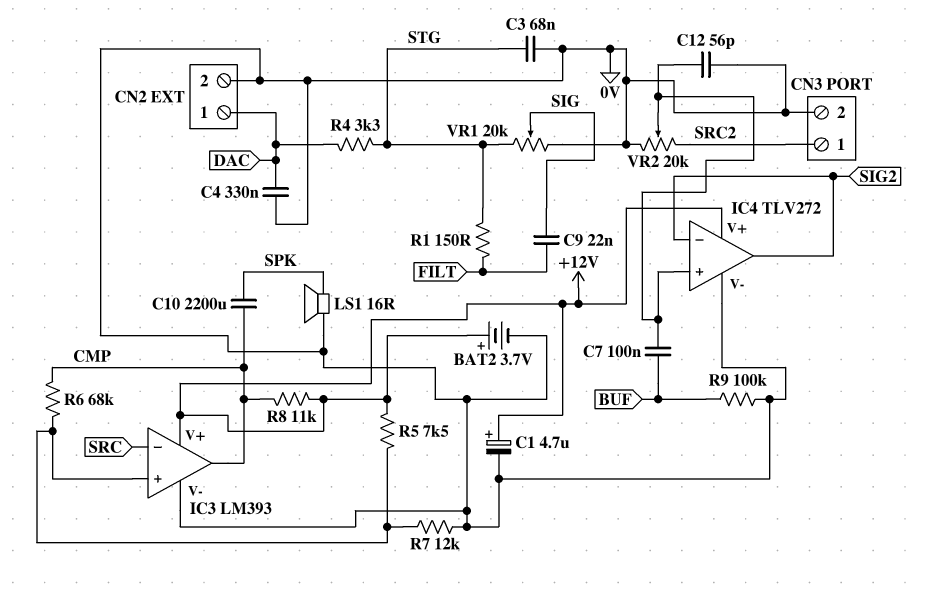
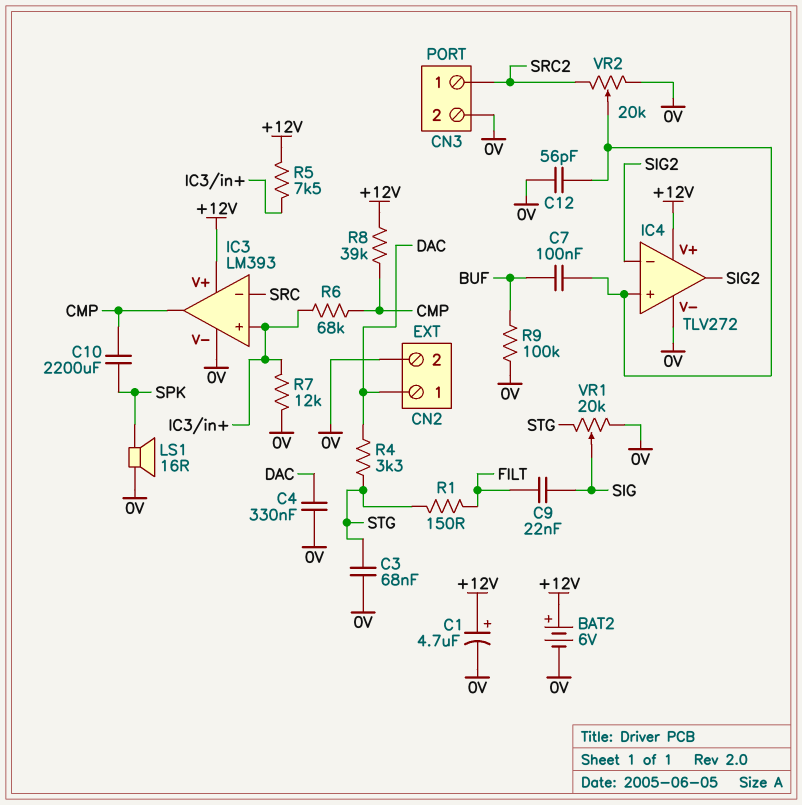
BAT2: 3.7V (plus +12V, minus 0V) -> 6V (plus +12V, minus 0V)
R8: 11k (+12V, CMP) -> 39k (+12V, CMP)

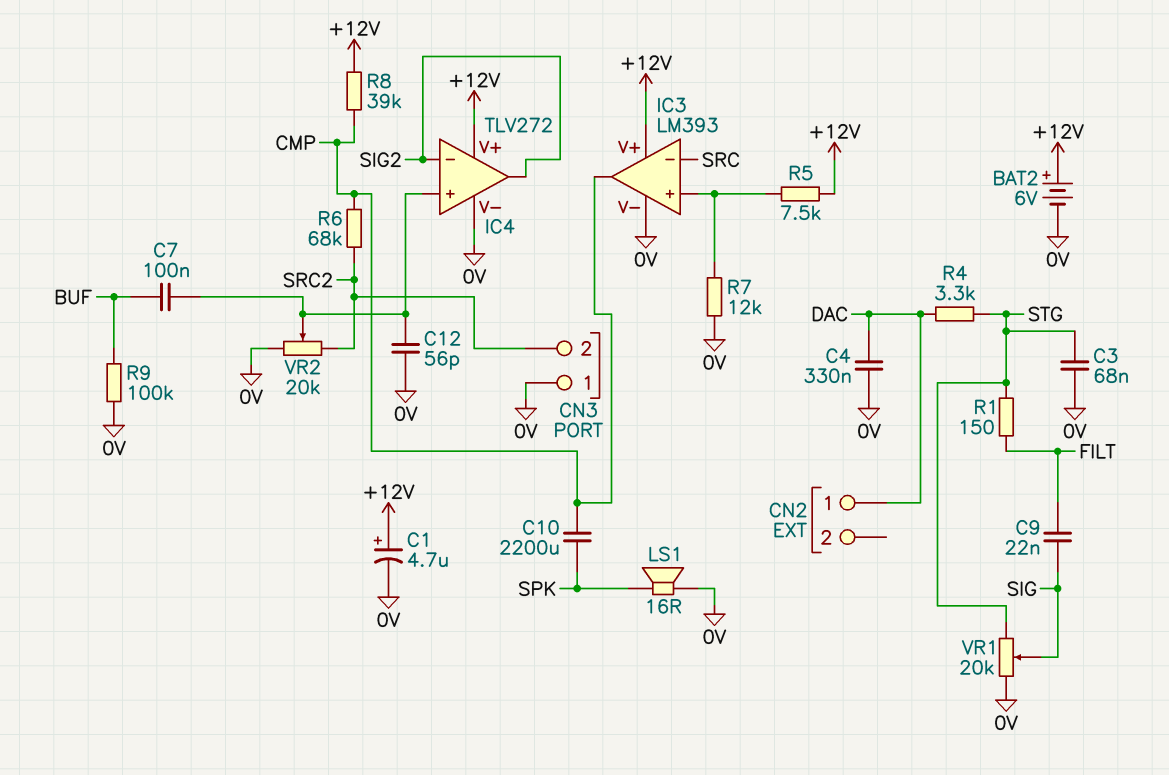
CN2 pin 2: 0V -> none
CN3 pin 1: SRC2 -> 0V
CN3 pin 2: 0V -> SRC2
R6: 68k (CMP, IC3/in+) -> 68k (CMP, SRC2)

